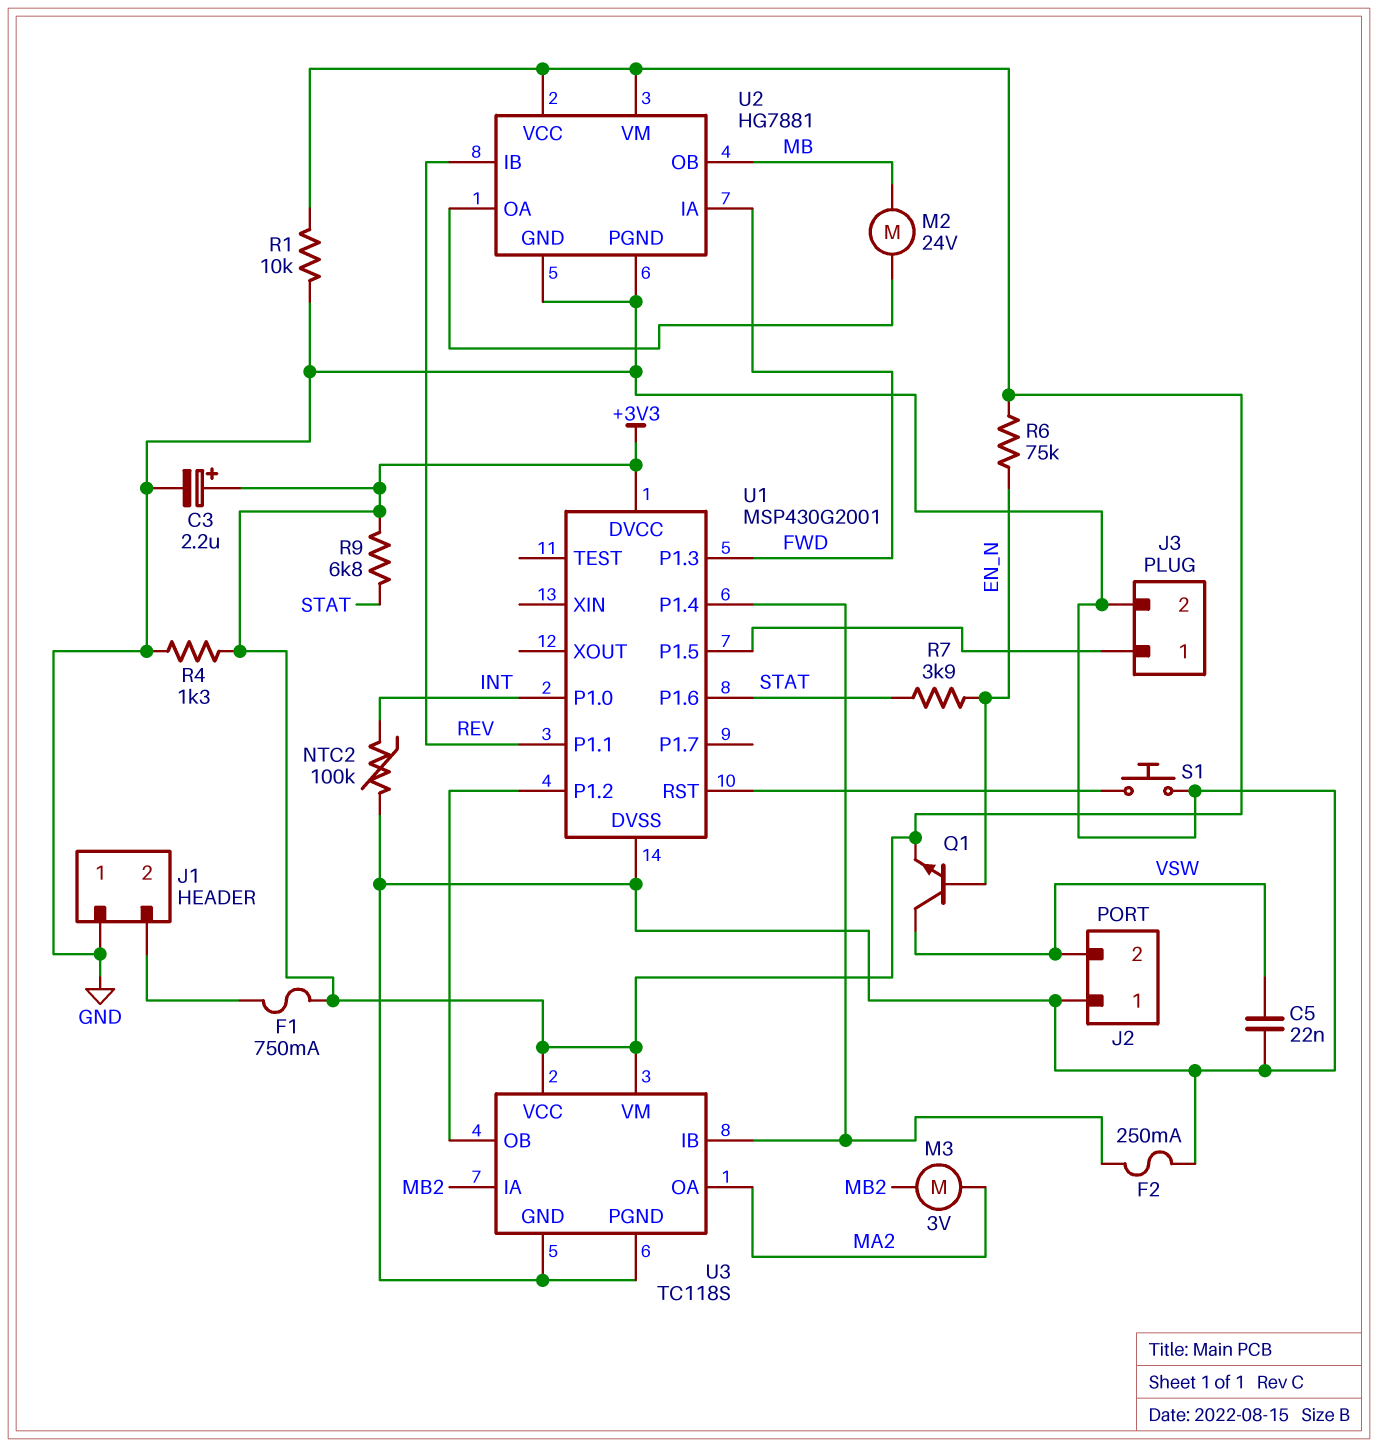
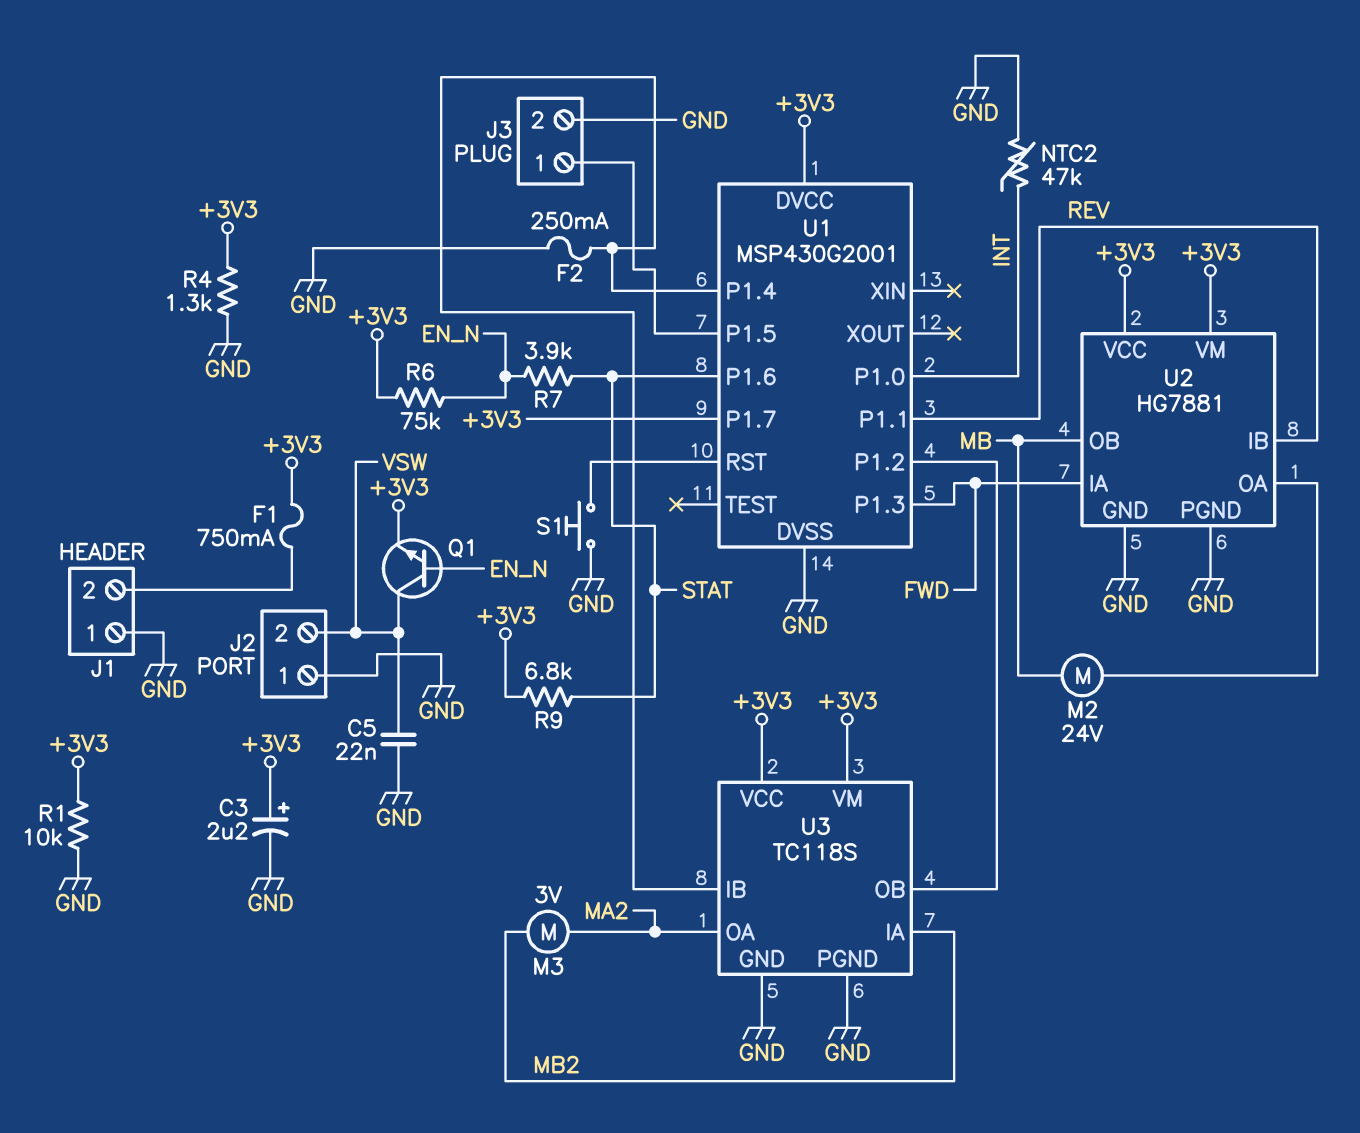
NTC2: 100k (GND, INT) -> 47k (GND, INT)
U1 pin P1.7: none -> +3V3

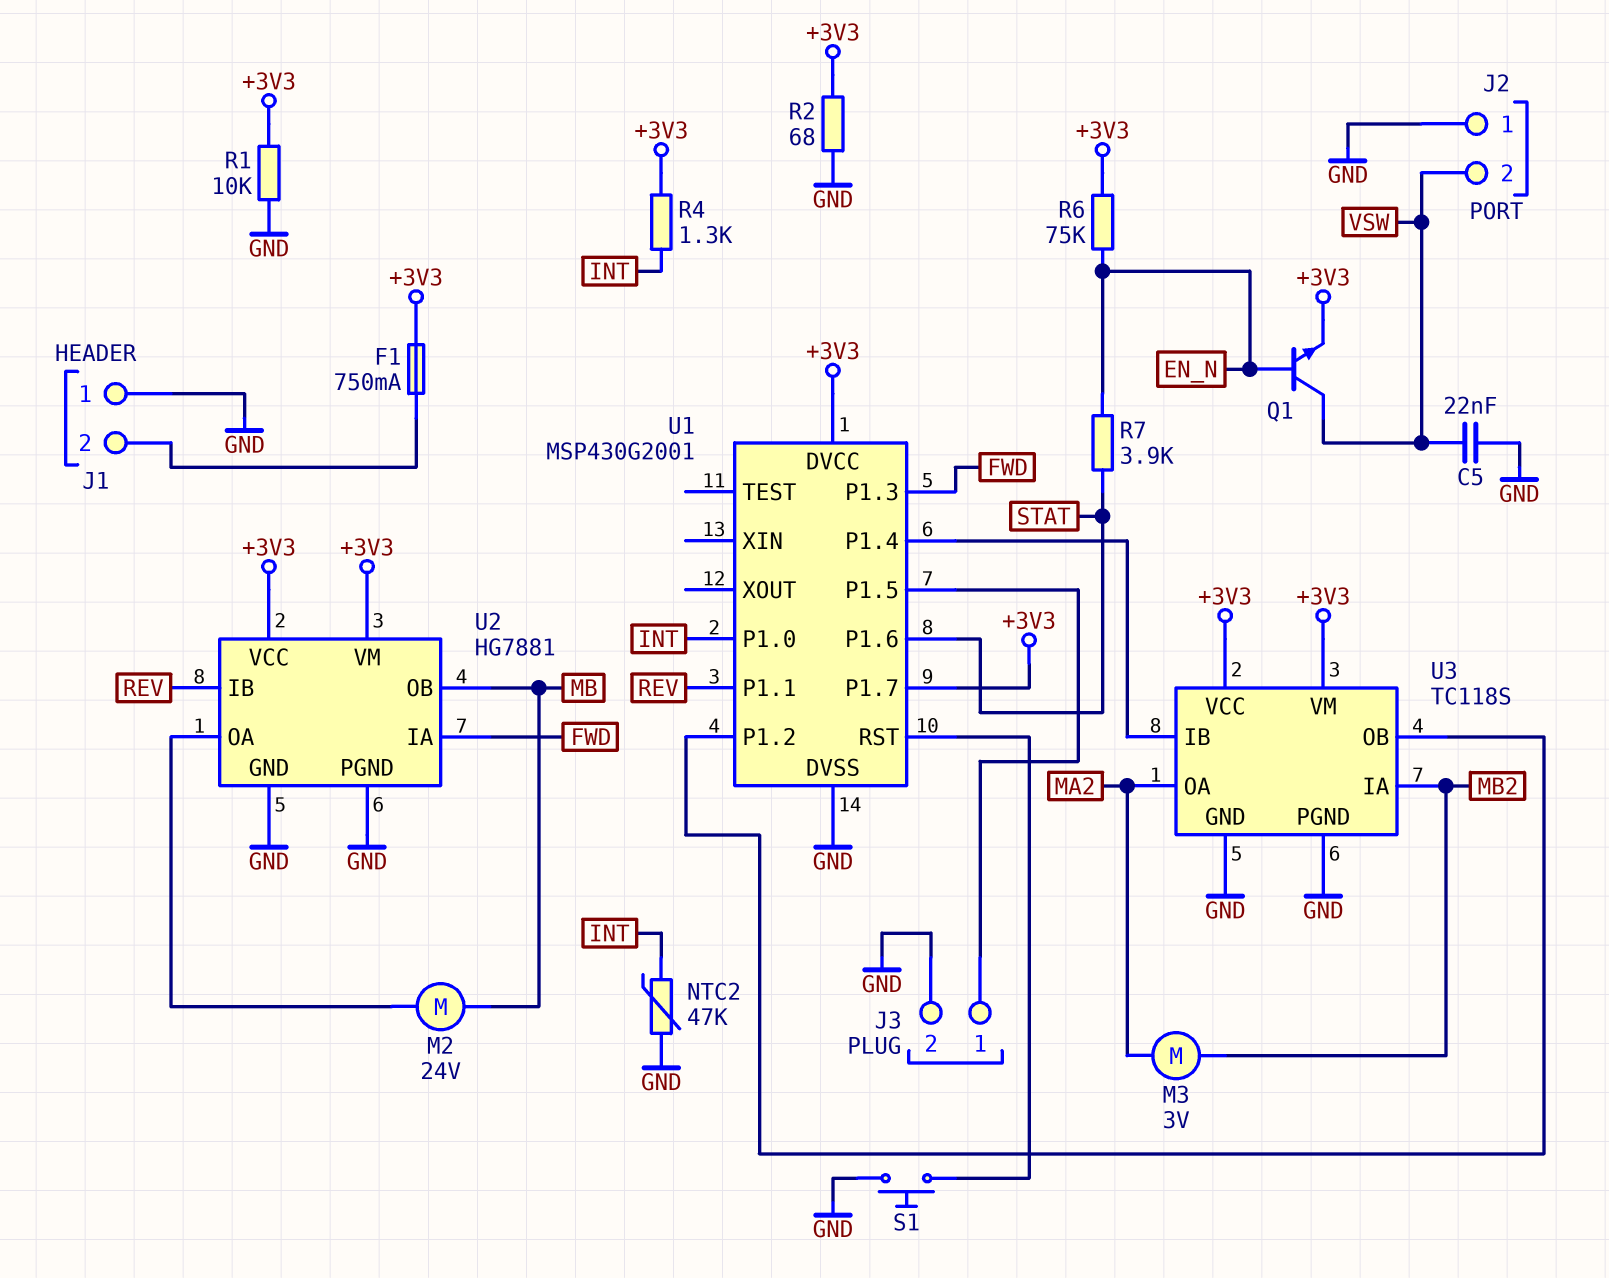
C3: 2.2uF (plus +3V3, minus GND) -> none
F2: 250mA (GND, U1/P1.4) -> none
R2: none -> 68 (+3V3, GND)
R4: 1.3k (+3V3, GND) -> 1.3k (+3V3, INT)
R9: 6.8k (+3V3, STAT) -> none

